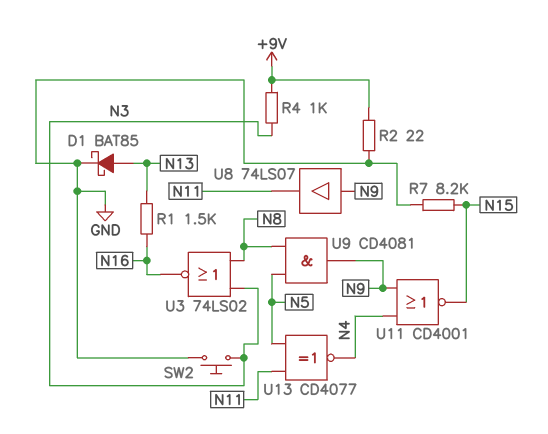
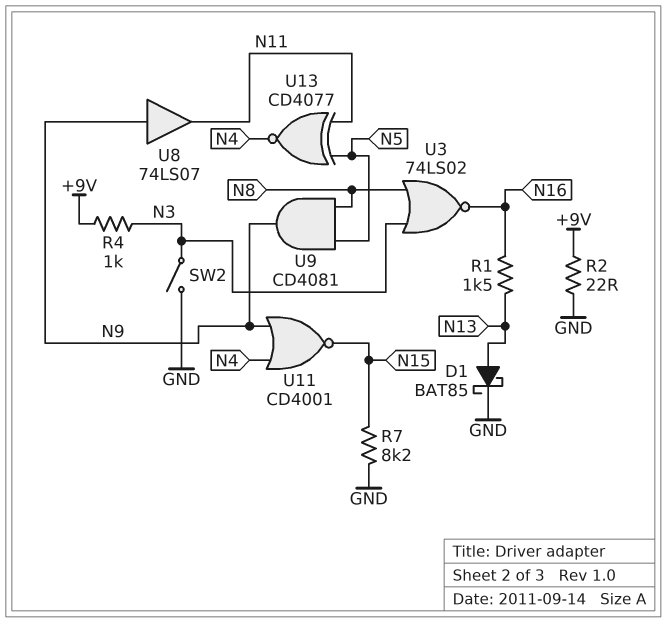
SW2: button (GND, N3) -> switch (GND, N3)

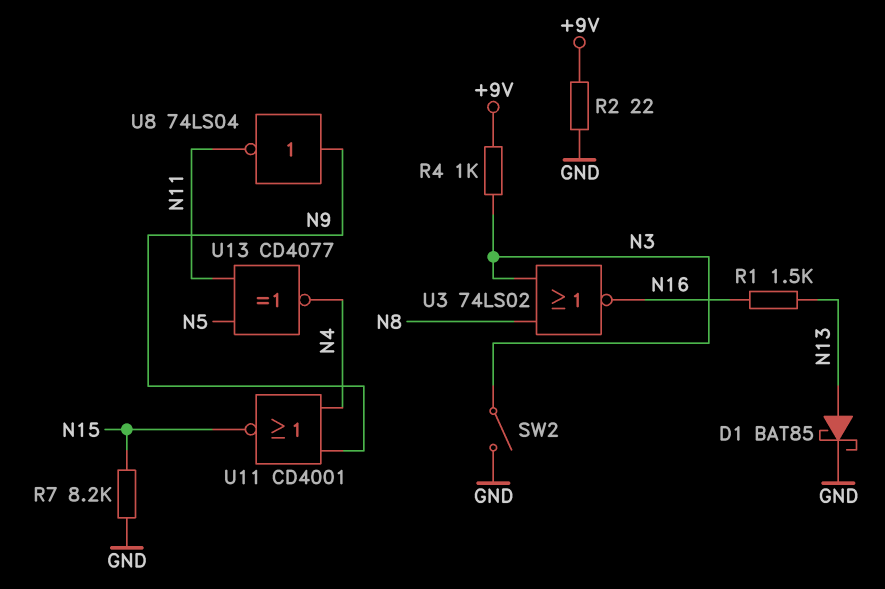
U8: buffer 74LS07 (in N9, out N11) -> NOT 74LS04 (in N9, out N11)
U9: AND CD4081 (in N5, in N8, out N9) -> none

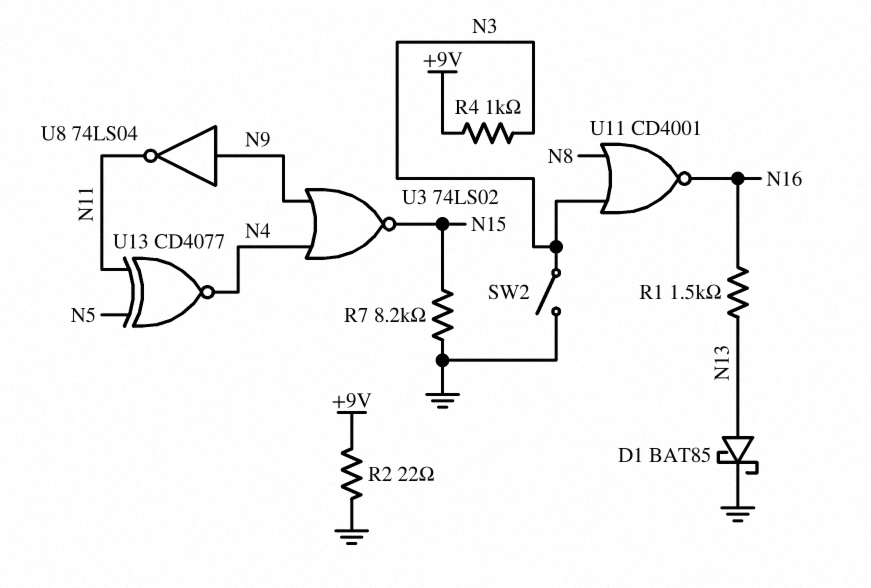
U3: NOR 74LS02 (in N3, in N8, out N16) -> NOR 74LS02 (in N4, in N9, out N15)
U11: NOR CD4001 (in N4, in N9, out N15) -> NOR CD4001 (in N3, in N8, out N16)

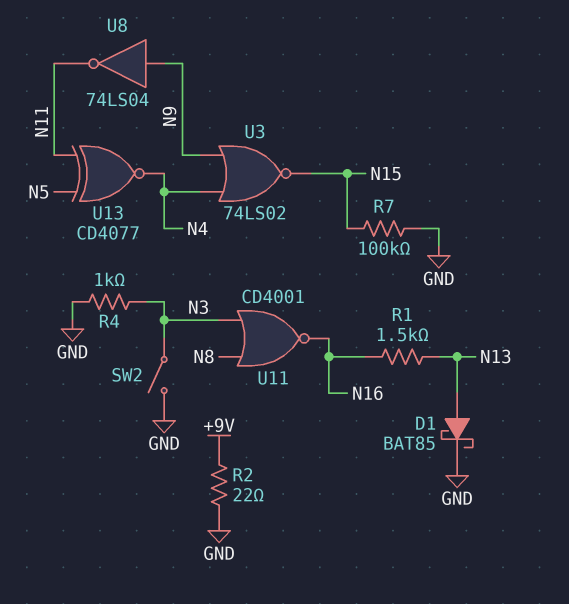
R4: 1k (+9V, N3) -> 1k (GND, N3)
R7: 8.2k (GND, N15) -> 100k (GND, N15)

